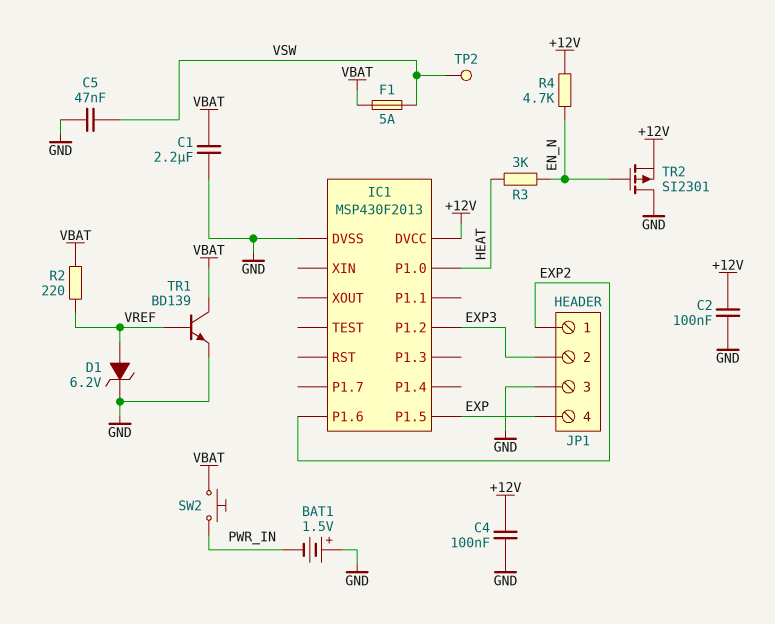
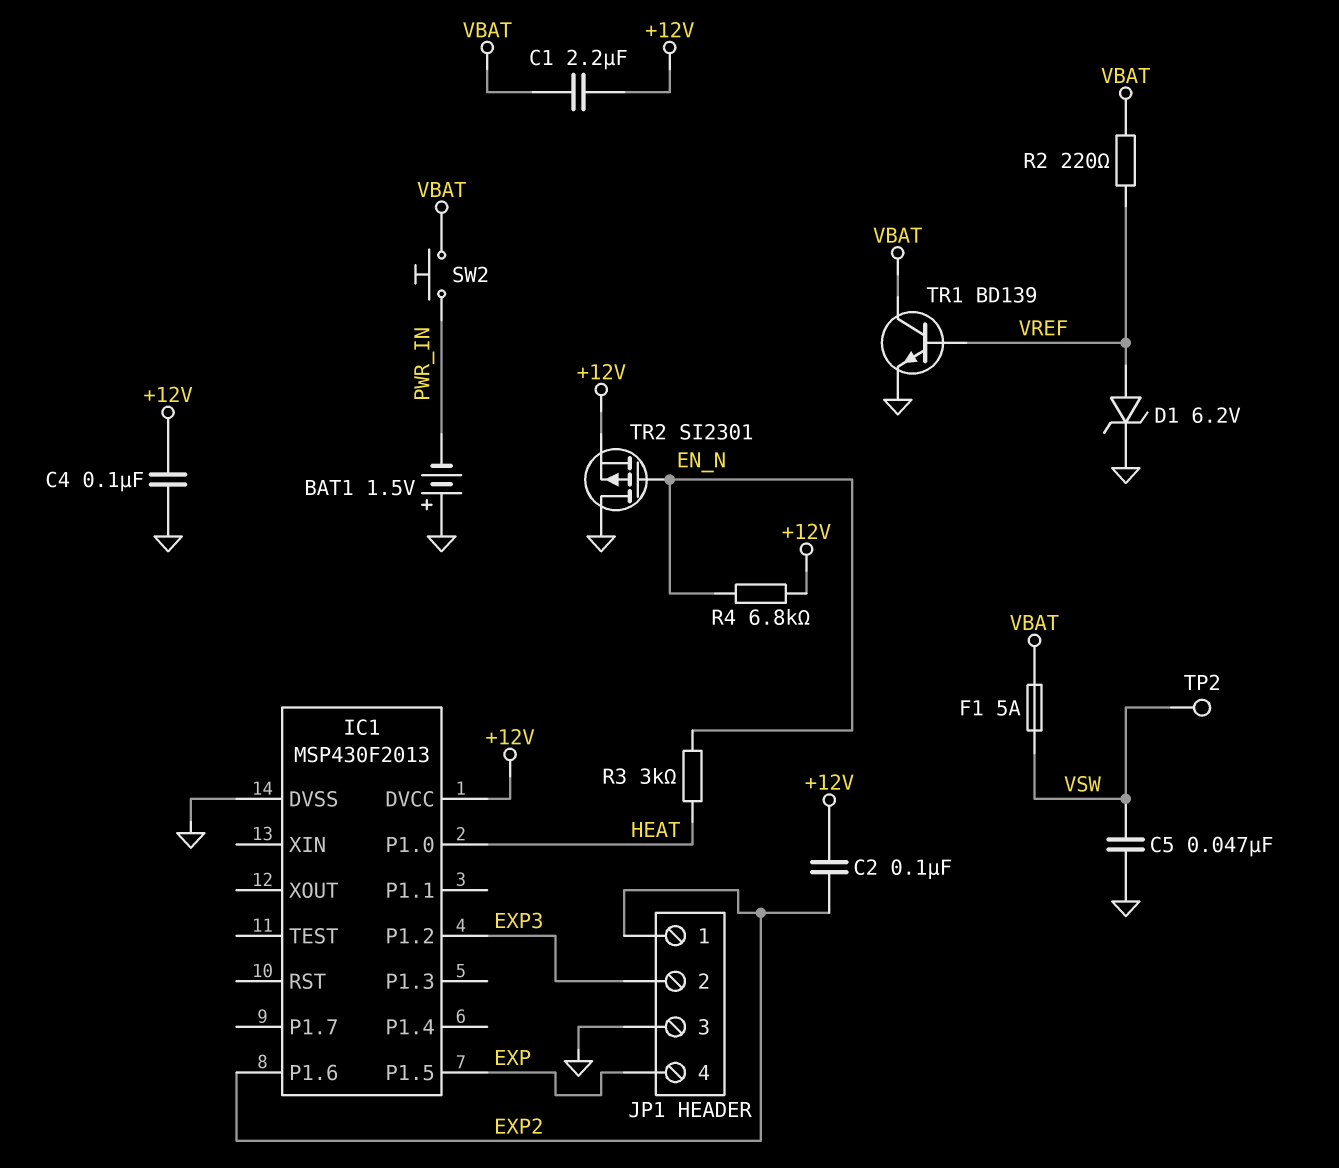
C1: 2.2uF (GND, VBAT) -> 2.2uF (+12V, VBAT)
C2: 100nF (+12V, GND) -> 100nF (+12V, EXP2)
R4: 4.7k (+12V, EN_N) -> 6.8k (+12V, EN_N)

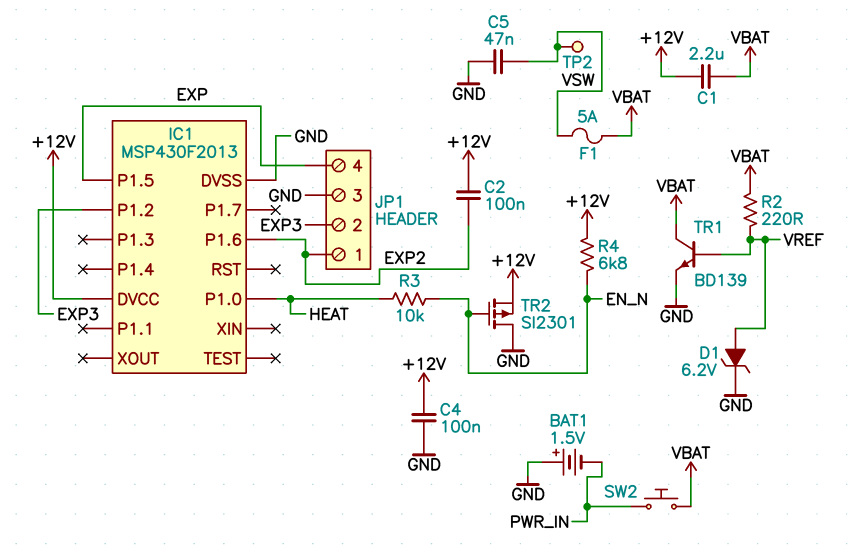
R3: 3k (EN_N, HEAT) -> 10k (EN_N, HEAT)

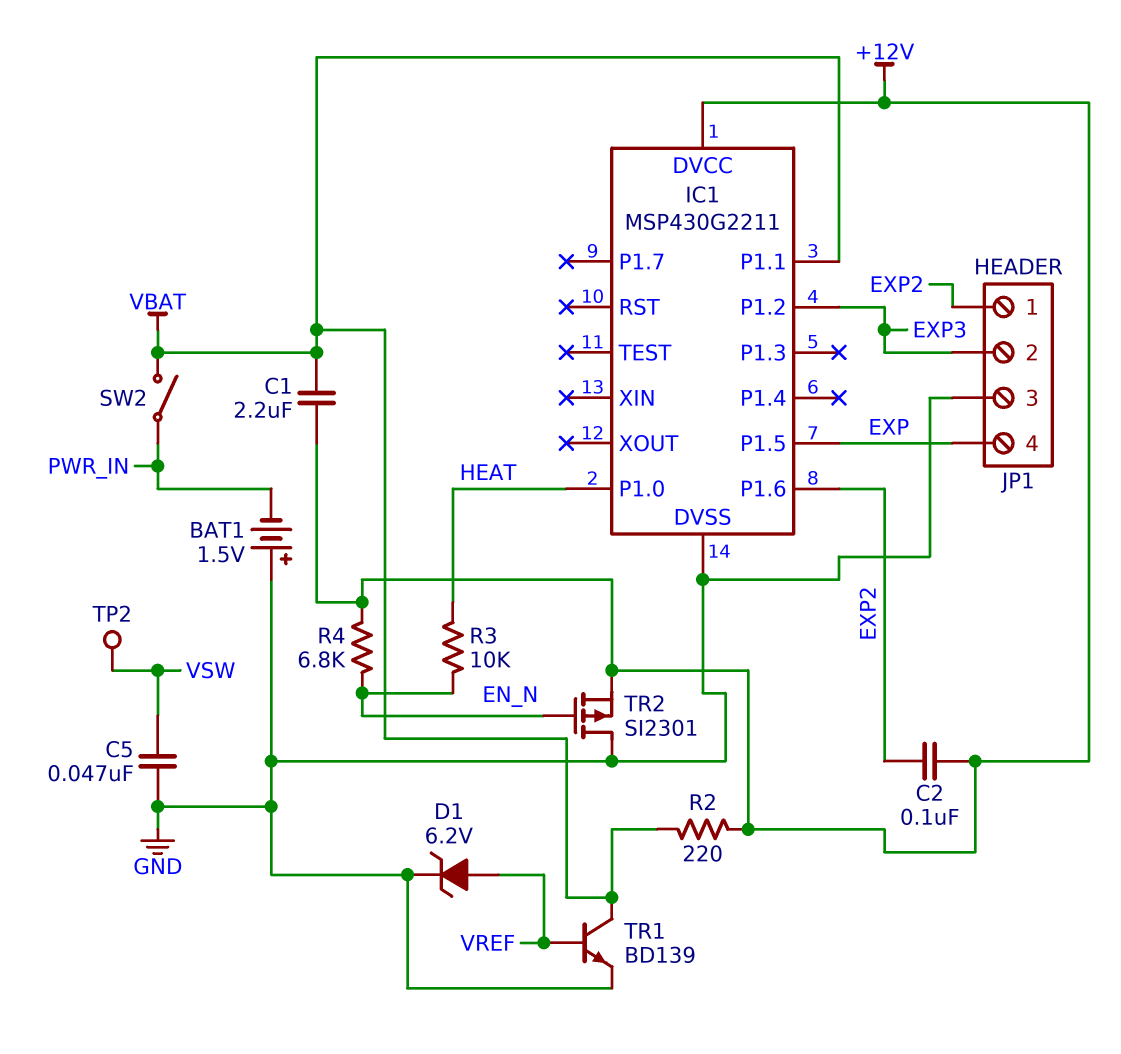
C4: 100nF (+12V, GND) -> none
F1: 5A (VBAT, VSW) -> none
IC1: MSP430F2013 -> MSP430G2211
IC1 pin P1.1: none -> VBAT
R2: 220 (VBAT, VREF) -> 220 (+12V, VBAT)
SW2: button (PWR_IN, VBAT) -> switch (PWR_IN, VBAT)

